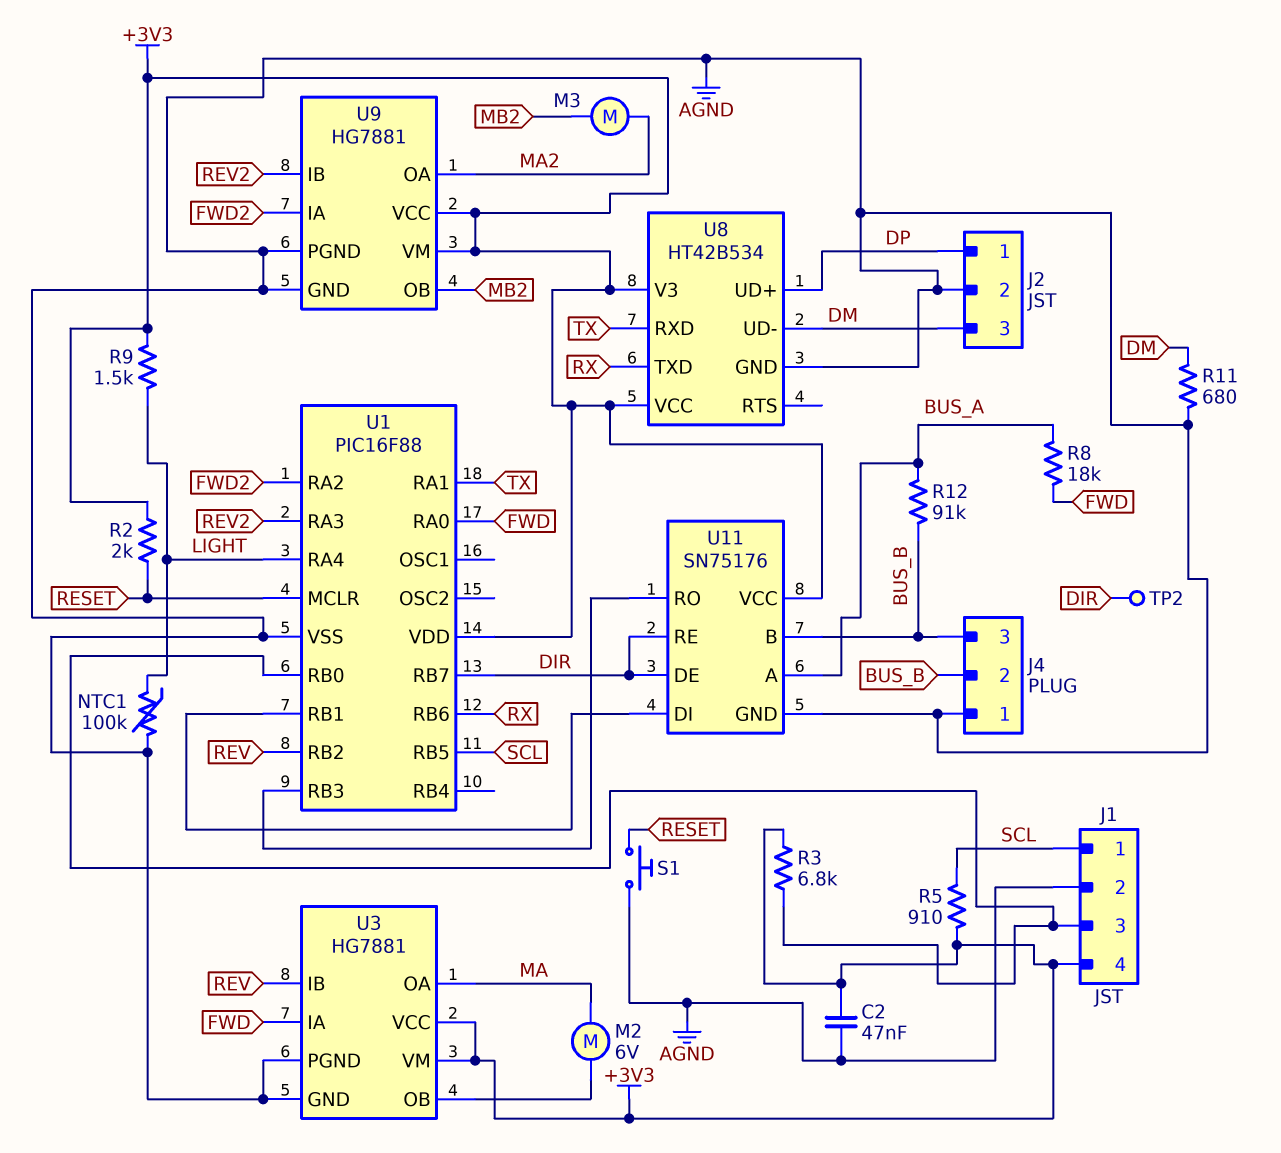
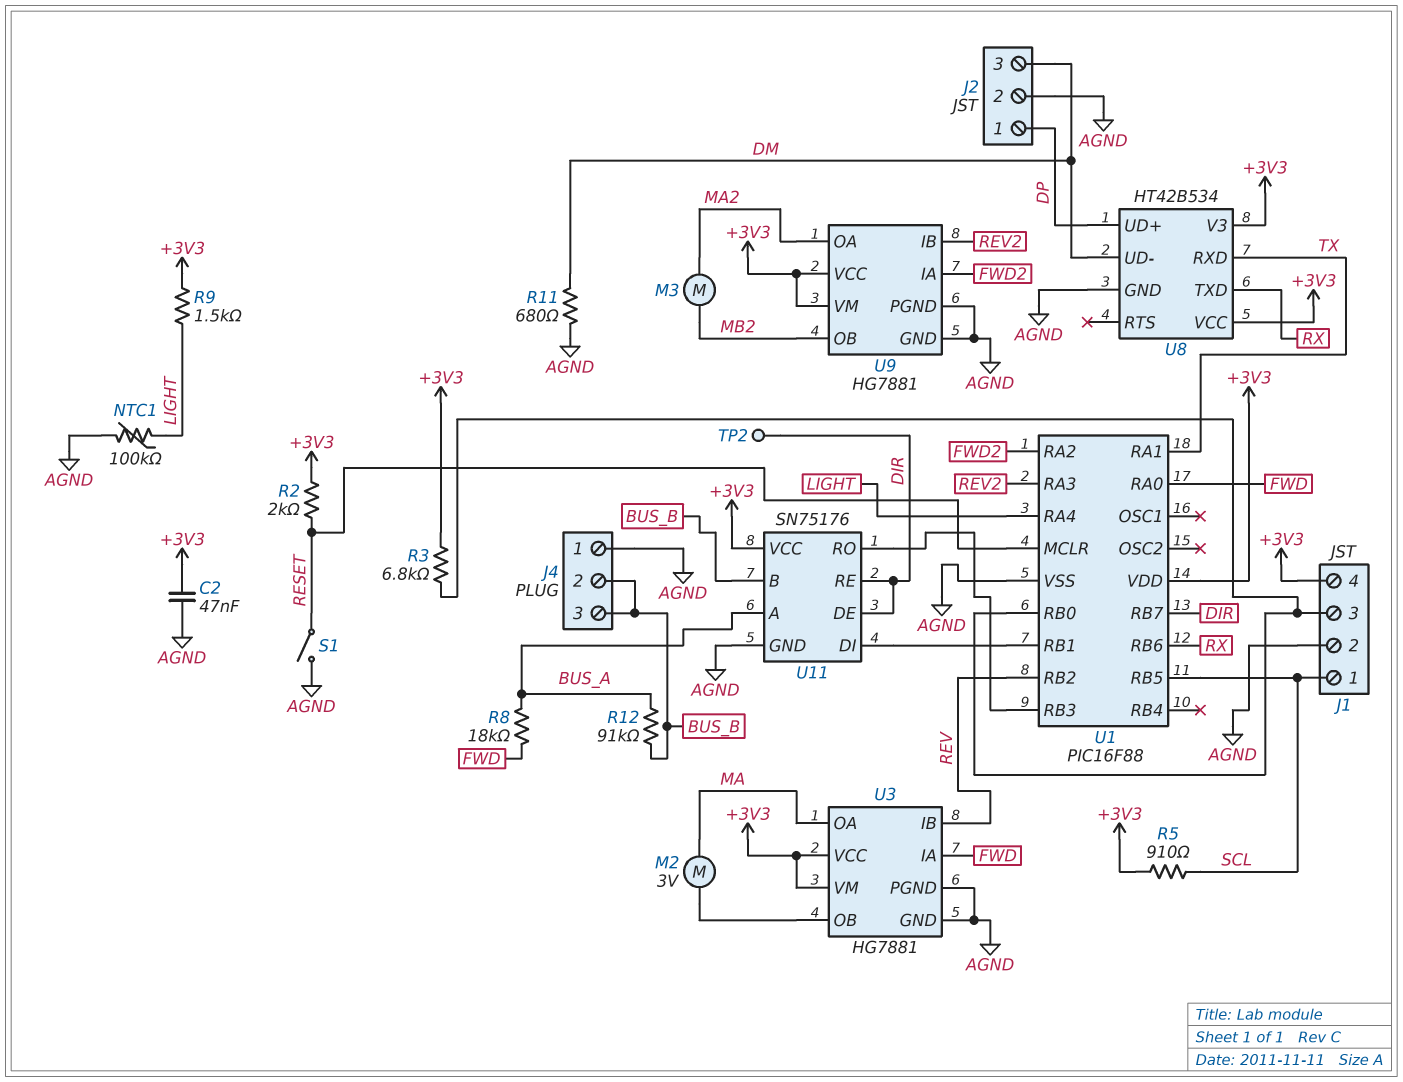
M2: motor 6V (MA, U3/OB) -> motor 3V (MA, U3/OB)
S1: button (AGND, RESET) -> switch (AGND, RESET)

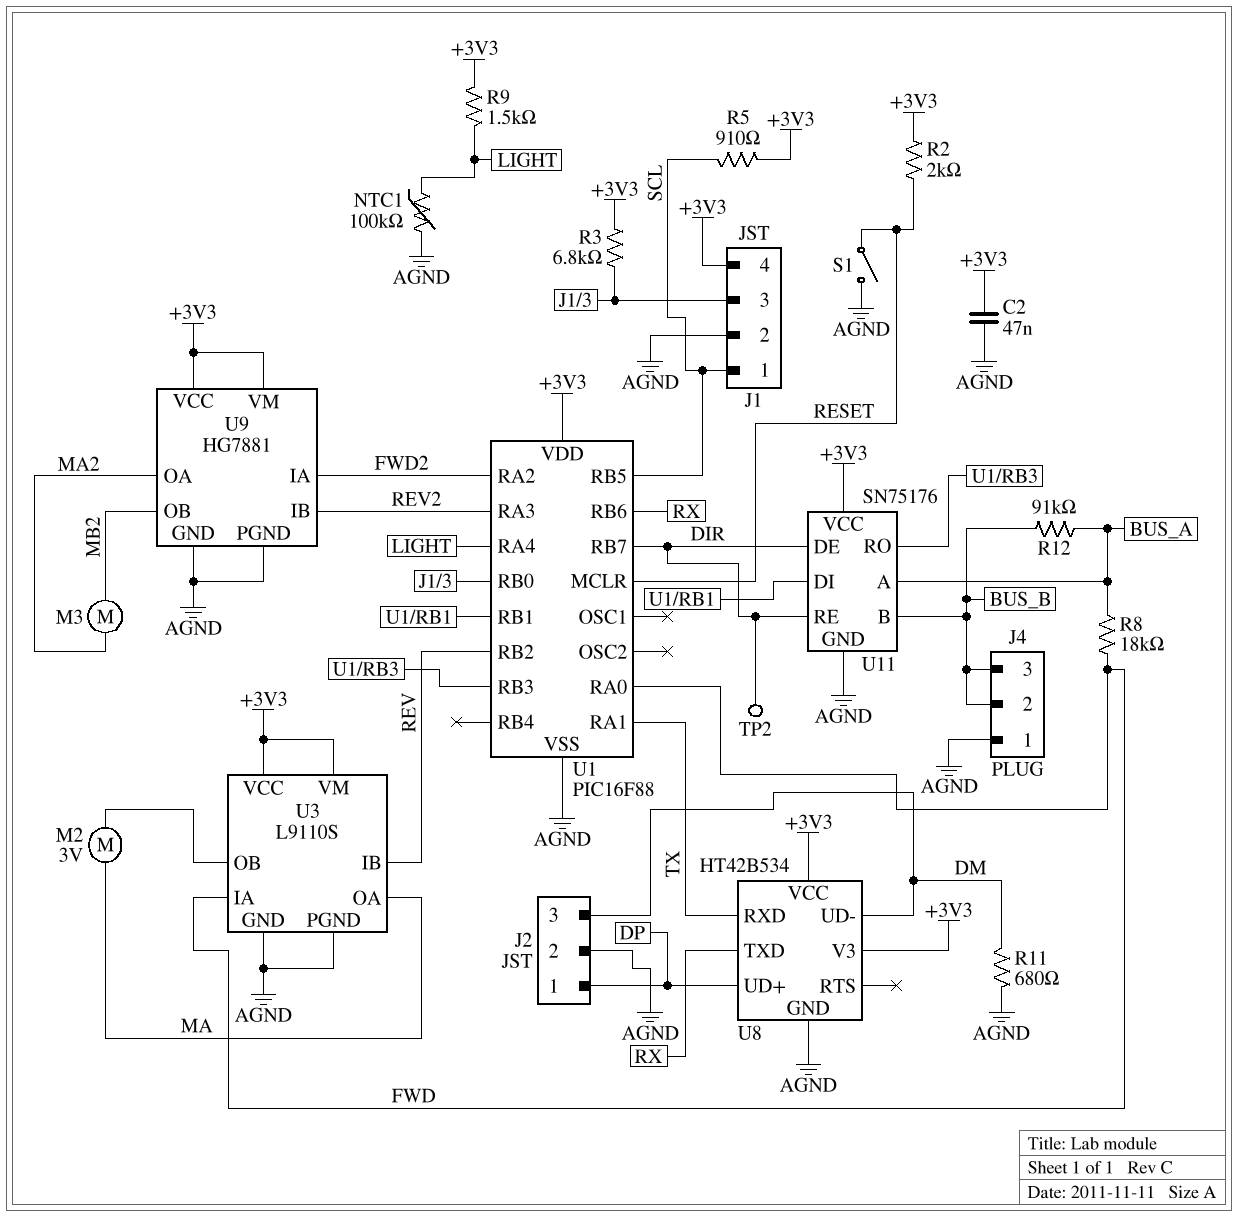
U3: HG7881 -> L9110S

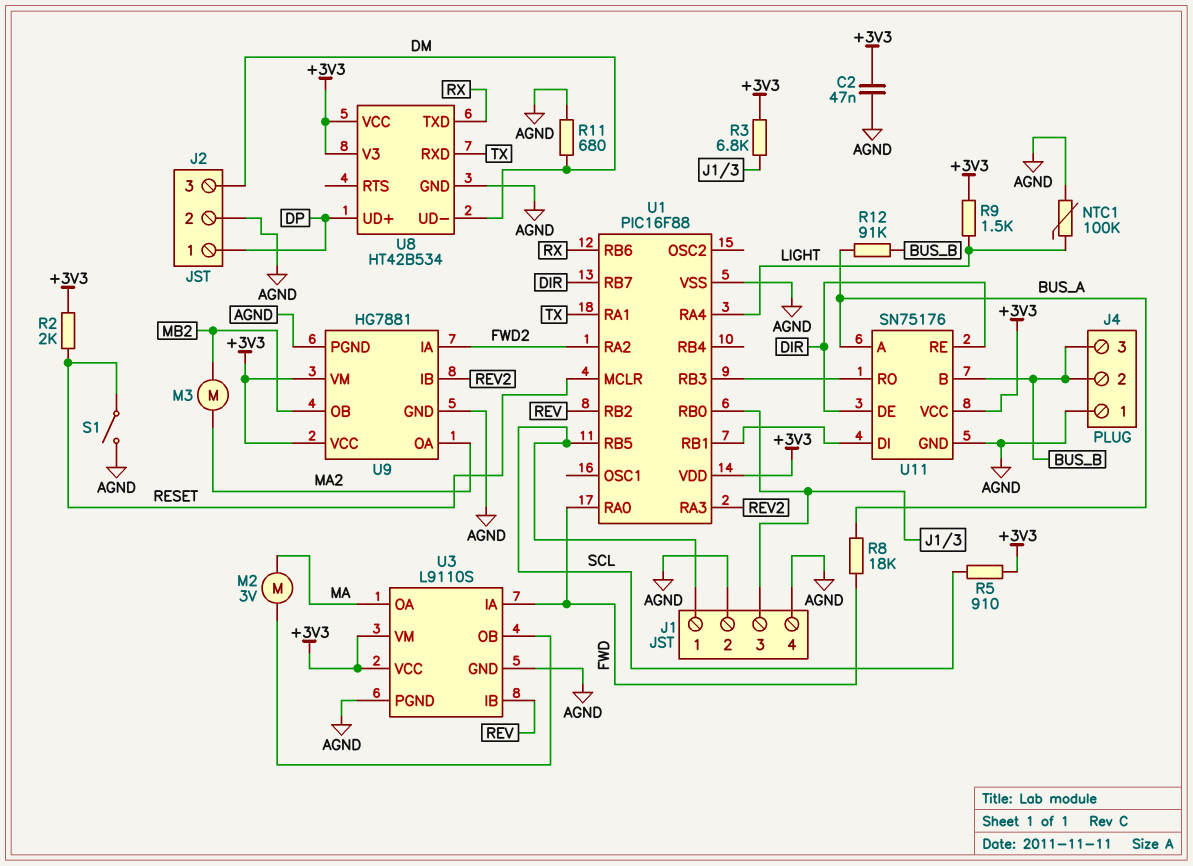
J1 pin 4: +3V3 -> AGND
TP2: test point (DIR) -> none

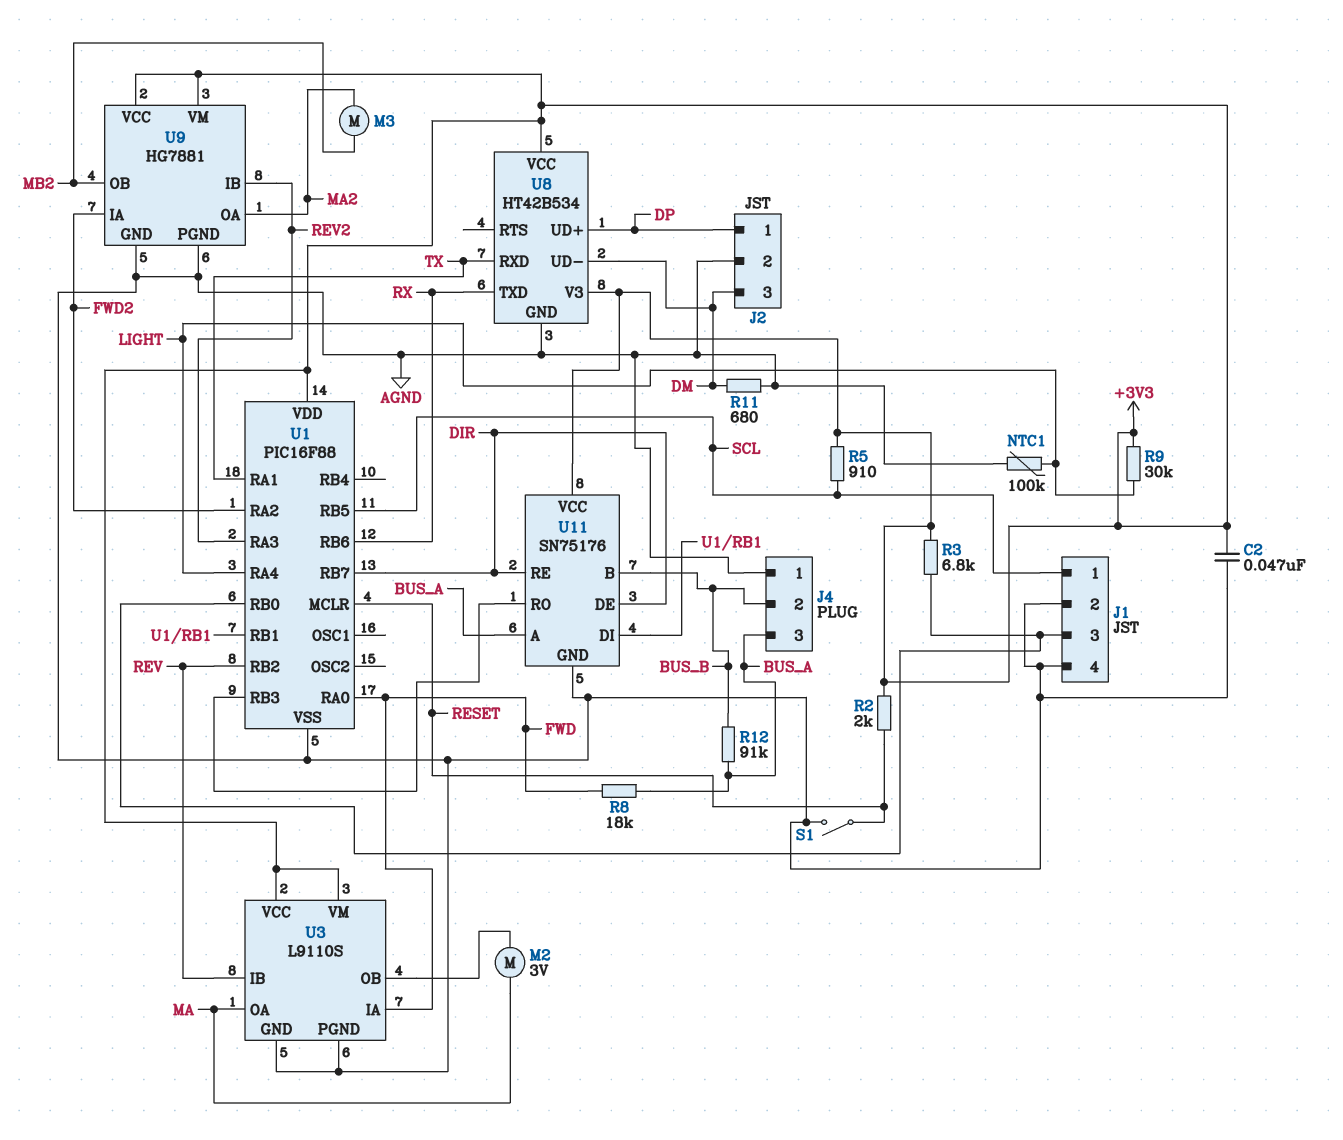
J4 pin 3: BUS_B -> BUS_A
R9: 1.5k (+3V3, LIGHT) -> 30k (+3V3, LIGHT)

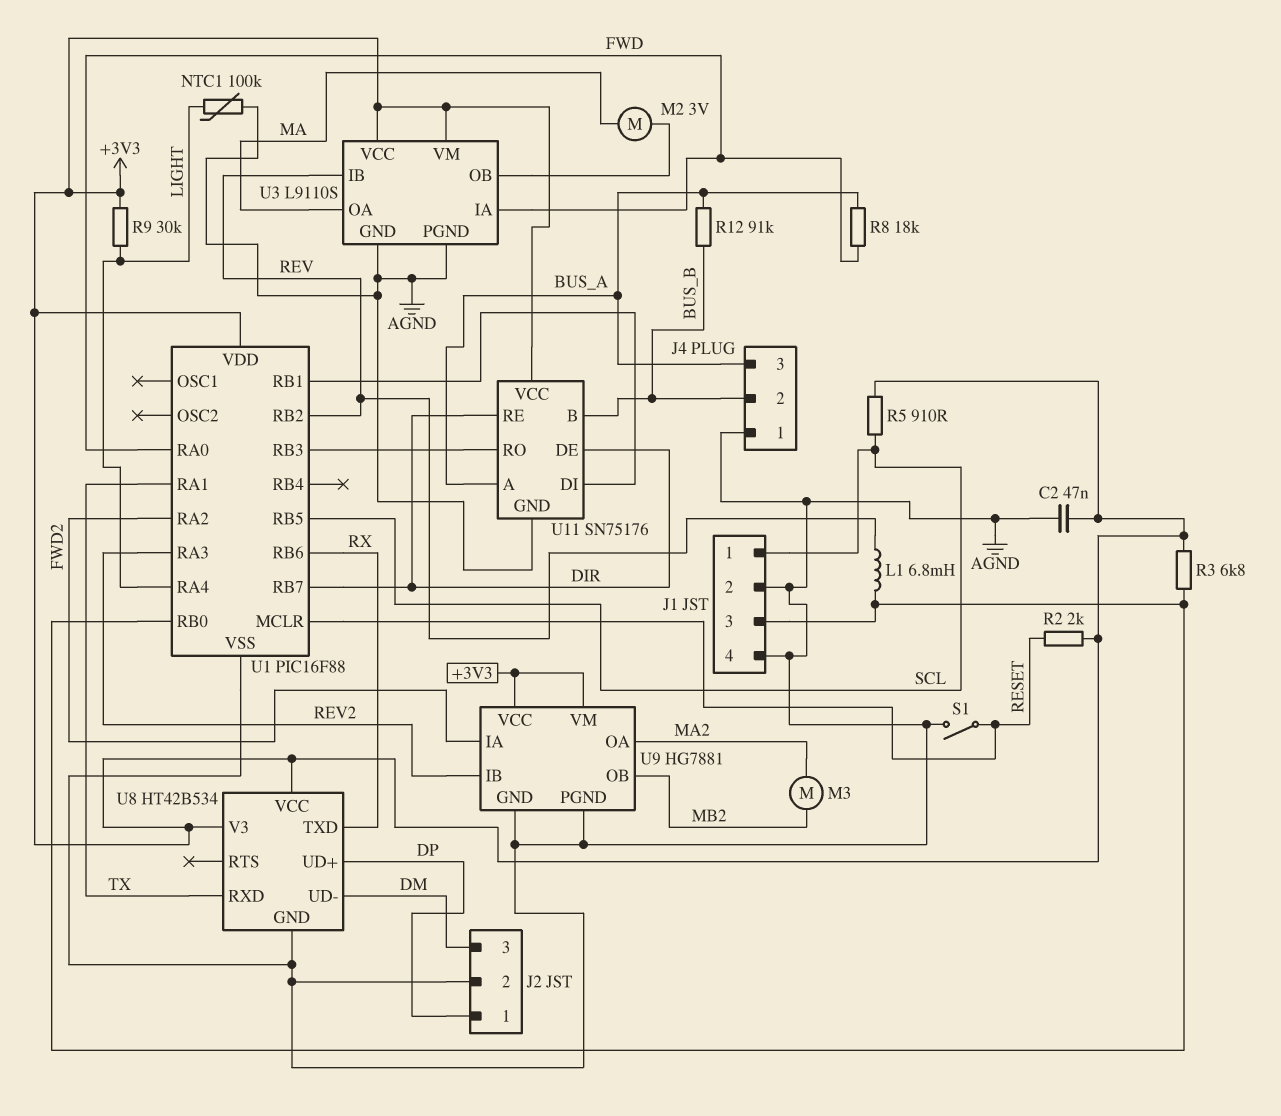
L1: none -> 6.8mH (J1/3, REV)
R11: 680 (AGND, DM) -> none

